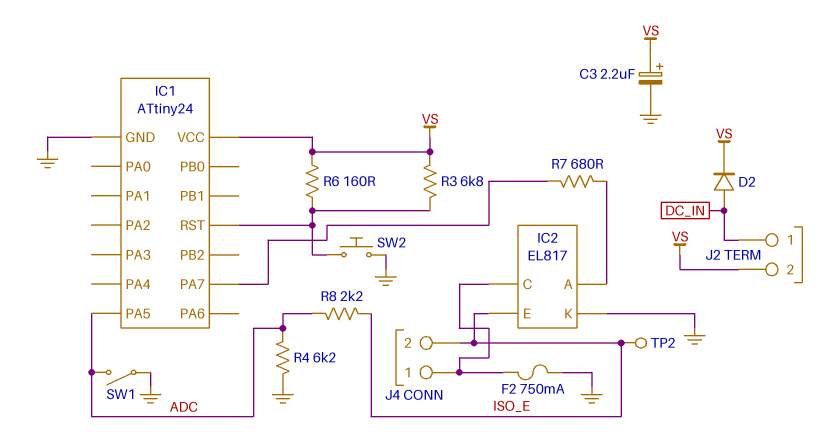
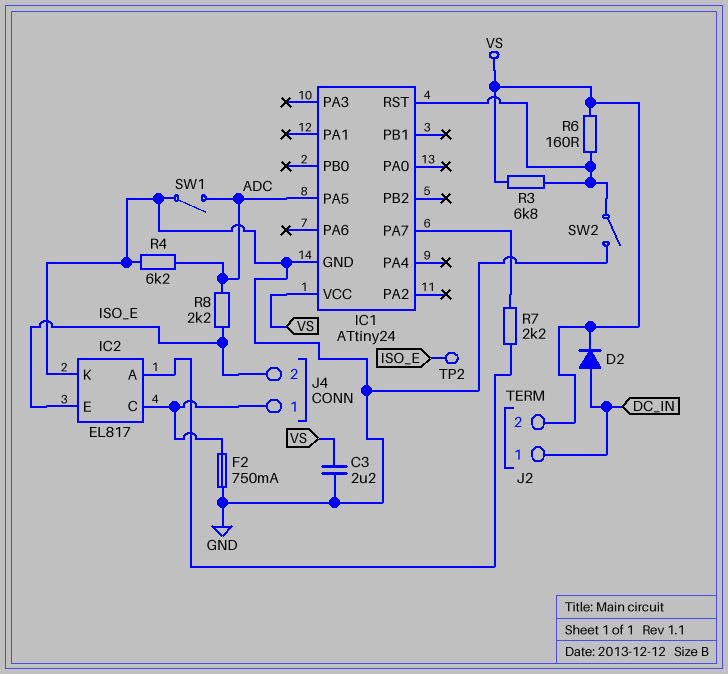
C3: 2.2uF (plus VS, minus GND) -> 2.2uF (GND, VS)
R7: 680 (IC1/PA7, IC2/A) -> 2.2k (IC1/PA7, IC2/A)
SW2: button (GND, IC1/RST) -> switch (GND, IC1/RST)

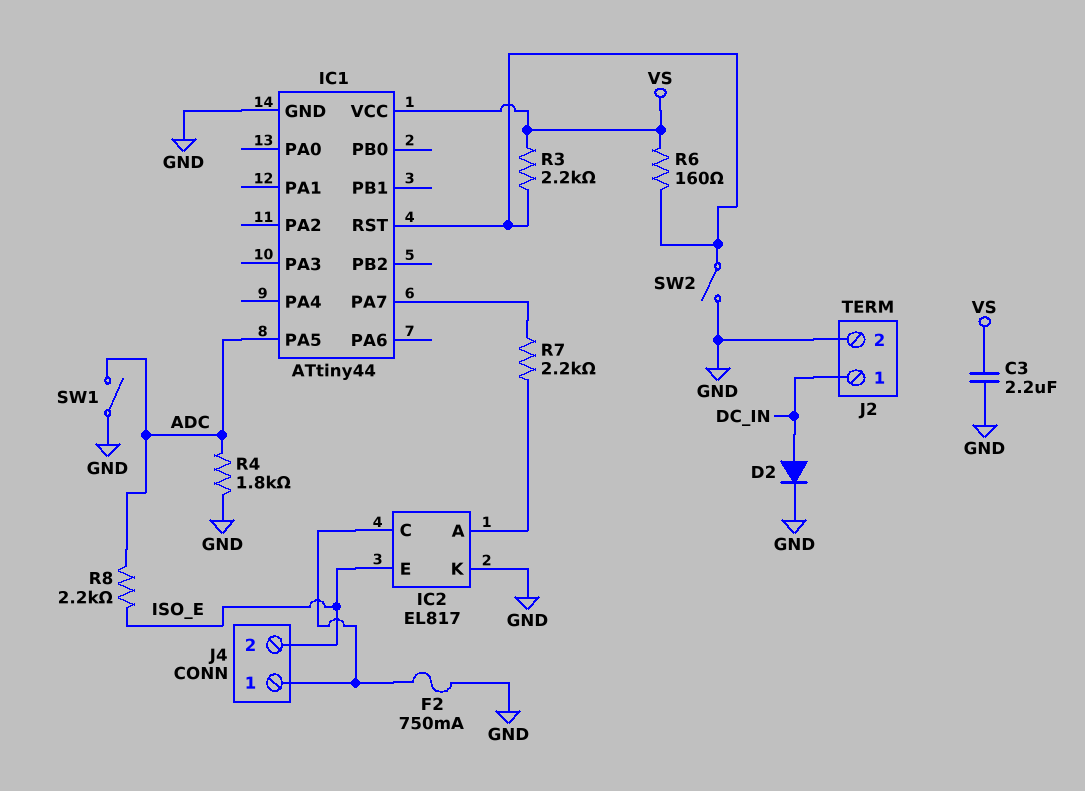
D2: diode (A DC_IN, K VS) -> diode (A DC_IN, K GND)
IC1: ATtiny24 -> ATtiny44
J2 pin 2: VS -> GND
R3: 6.8k (IC1/RST, VS) -> 2.2k (IC1/RST, VS)
R4: 6.2k (ADC, GND) -> 1.8k (ADC, GND)
TP2: test point (ISO_E) -> none

